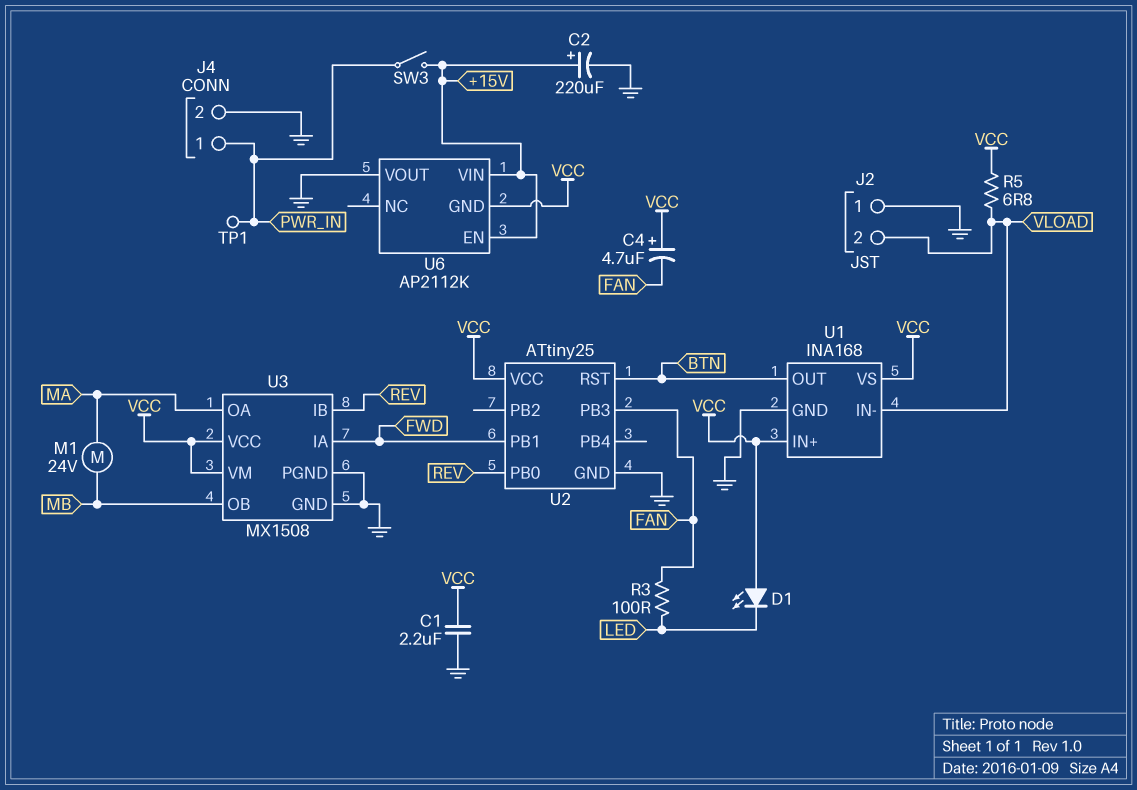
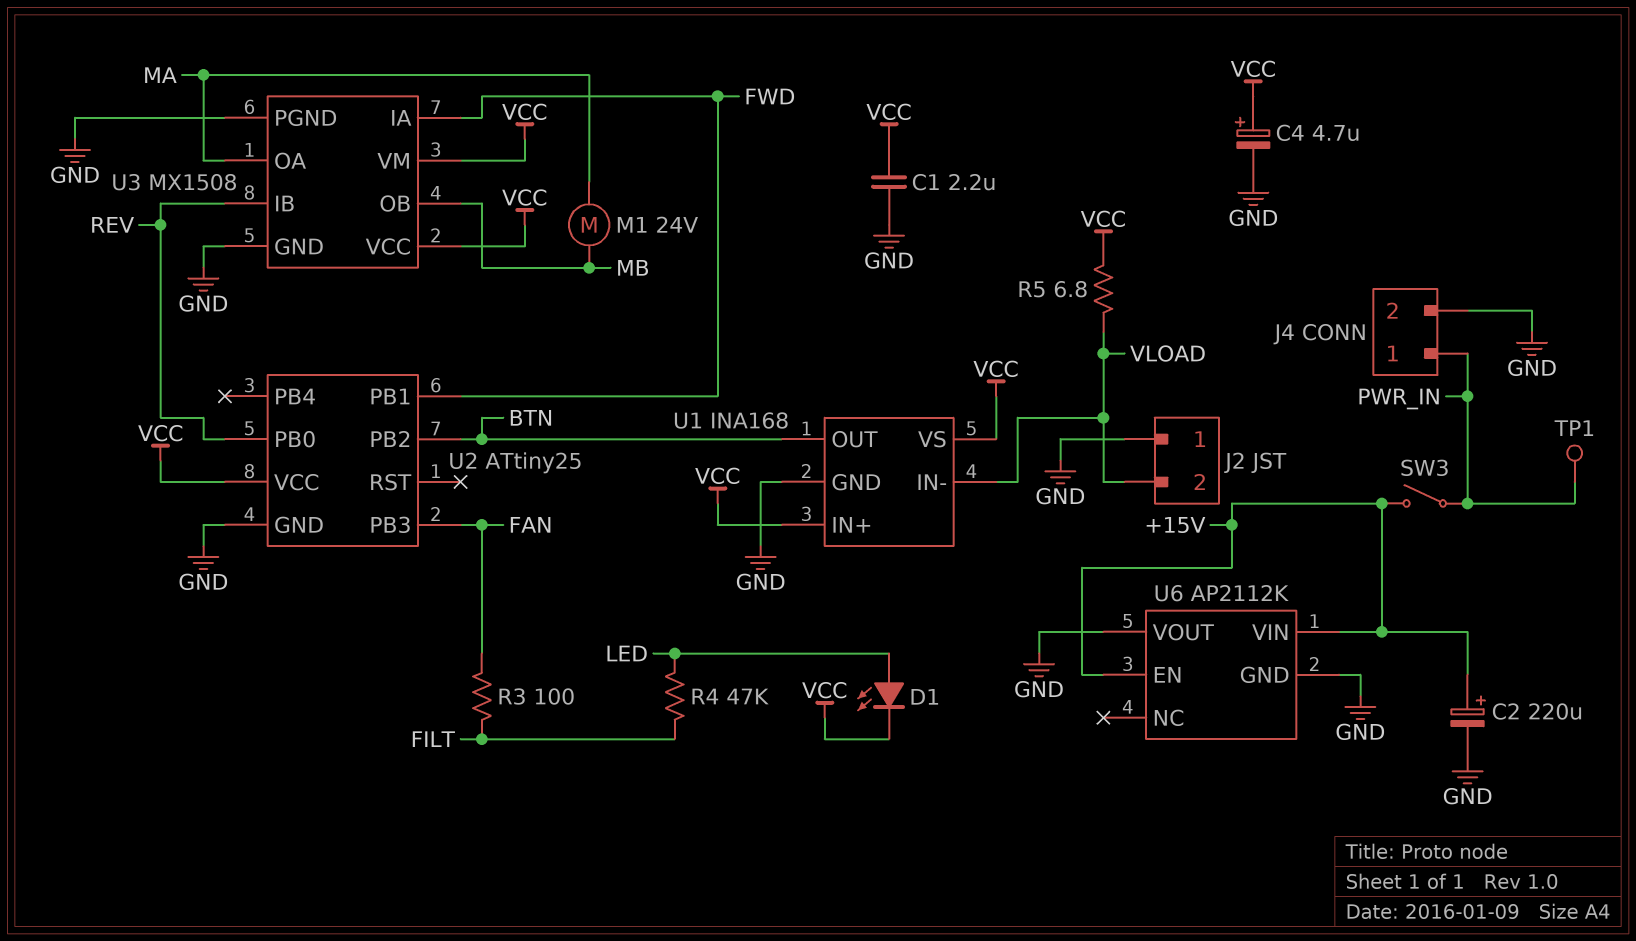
C4: 4.7uF (plus VCC, minus FAN) -> 4.7uF (plus VCC, minus GND)
D1: LED (A VCC, K LED) -> LED (A LED, K VCC)
R3: 100 (FAN, LED) -> 100 (FAN, FILT)
R4: none -> 47k (FILT, LED)
U2 pin PB2: none -> BTN
U2 pin RST: BTN -> none
U6 pin GND: VCC -> GND

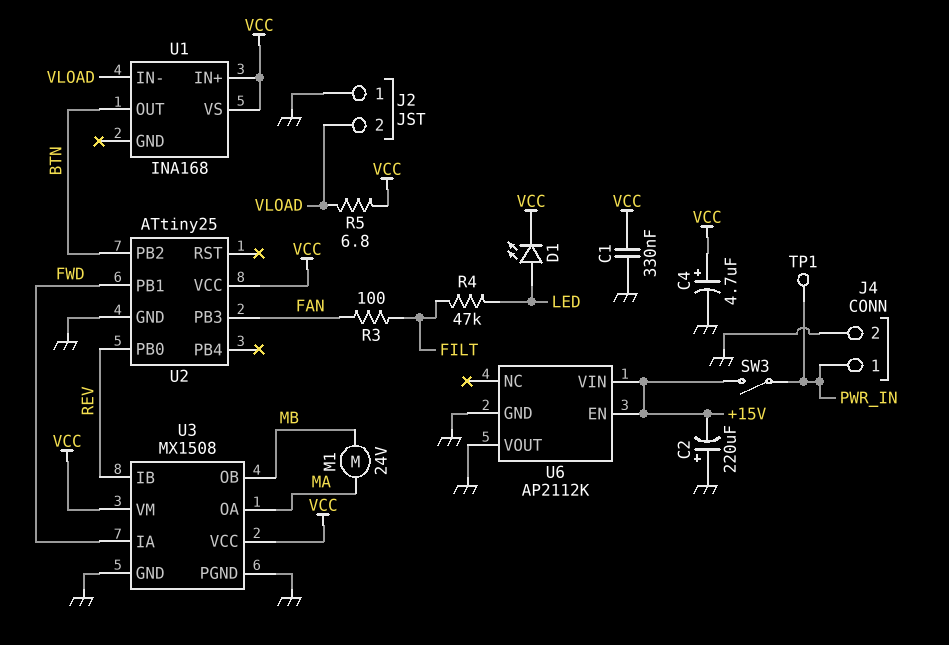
C1: 2.2uF (GND, VCC) -> 330nF (GND, VCC)
C2: 220uF (plus +15V, minus GND) -> 220uF (plus GND, minus +15V)
U1 pin GND: GND -> none

